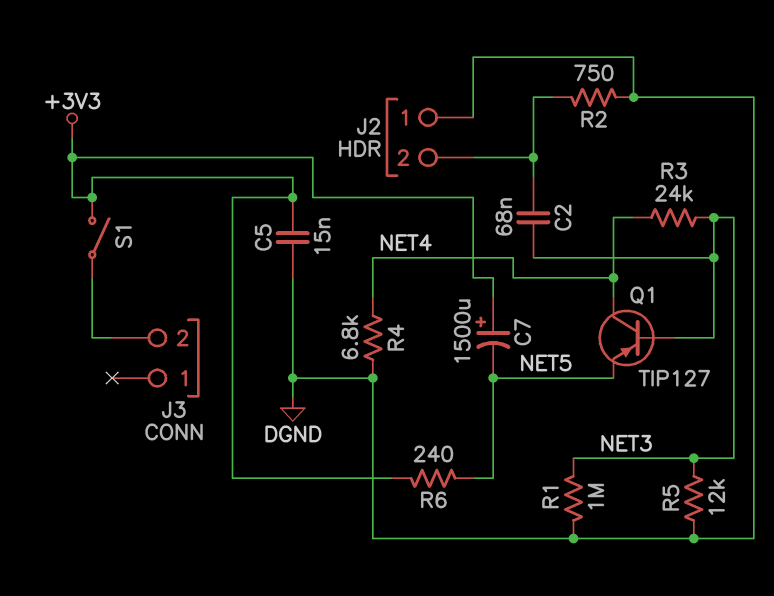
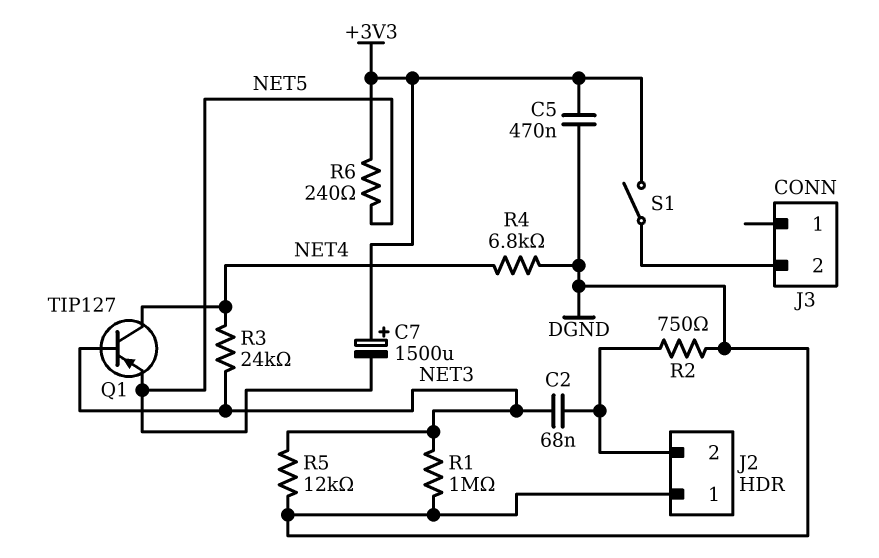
C5: 15nF (+3V3, DGND) -> 470nF (+3V3, DGND)

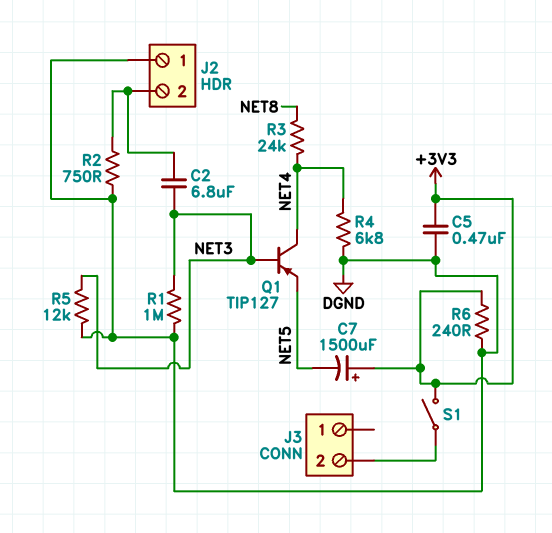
C2: 68nF (J2/2, NET3) -> 6.8uF (J2/2, NET3)
R3: 24k (NET3, NET4) -> 24k (NET4, NET8)
R6: 240 (+3V3, NET5) -> 240 (+3V3, DGND)

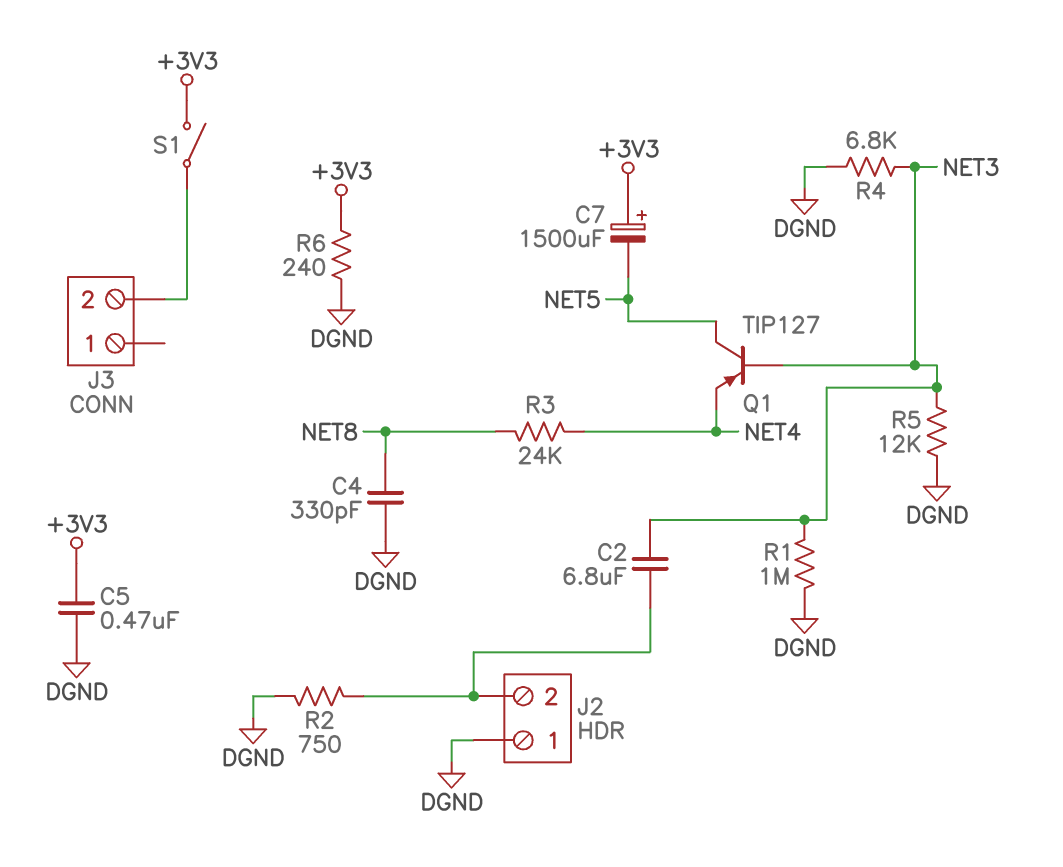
C4: none -> 330pF (DGND, NET8)
Q1: PNP TIP127 (B NET3, C NET4, E NET5) -> PNP TIP127 (B NET3, C NET5, E NET4)
R4: 6.8k (DGND, NET4) -> 6.8k (DGND, NET3)

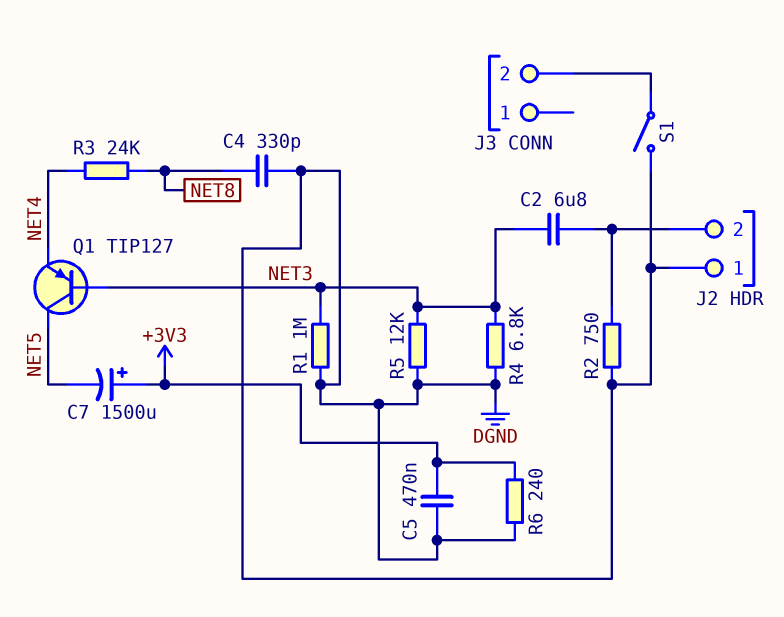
S1: switch (+3V3, J3/2) -> switch (DGND, J3/2)

